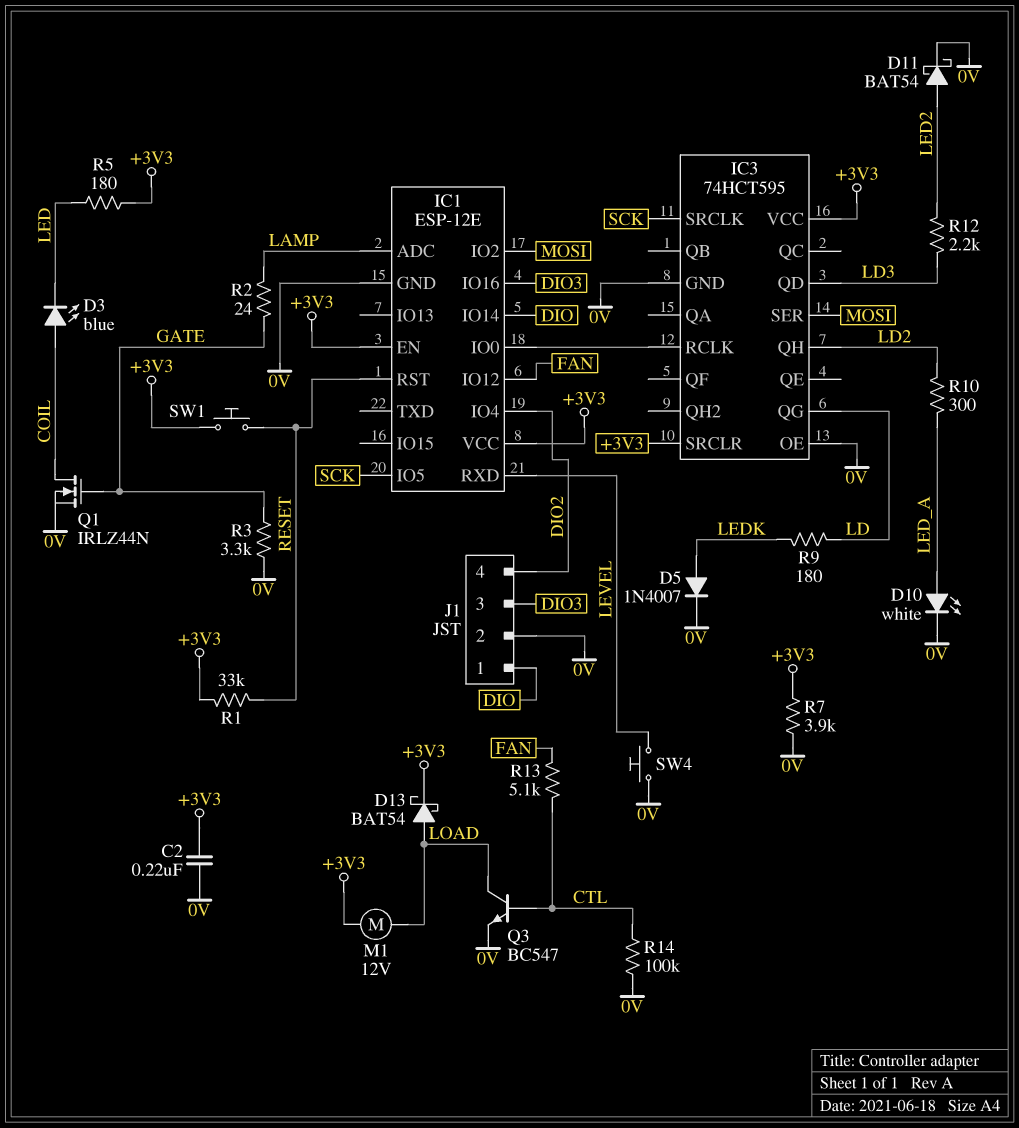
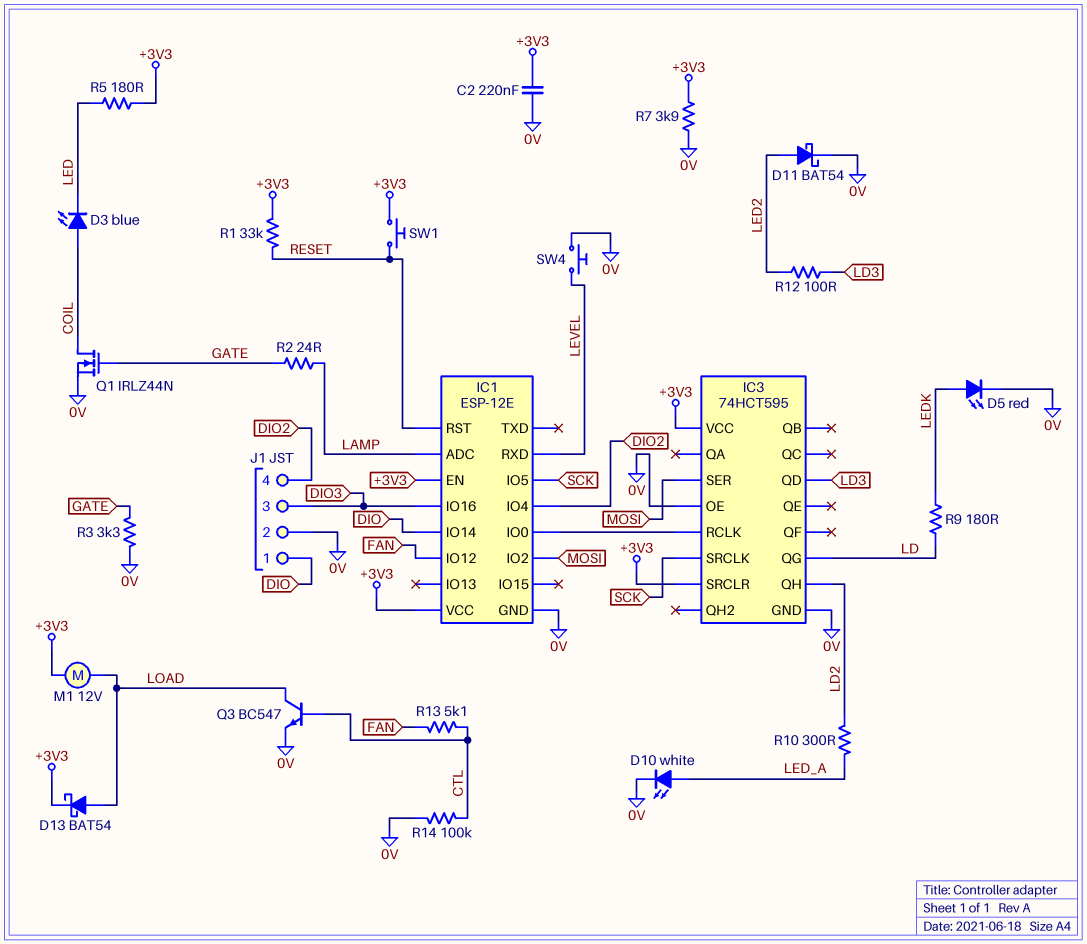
D5: diode 1N4007 (A LEDK, K 0V) -> LED red (A LEDK, K 0V)
R12: 2.2k (LD3, LED2) -> 100 (LD3, LED2)

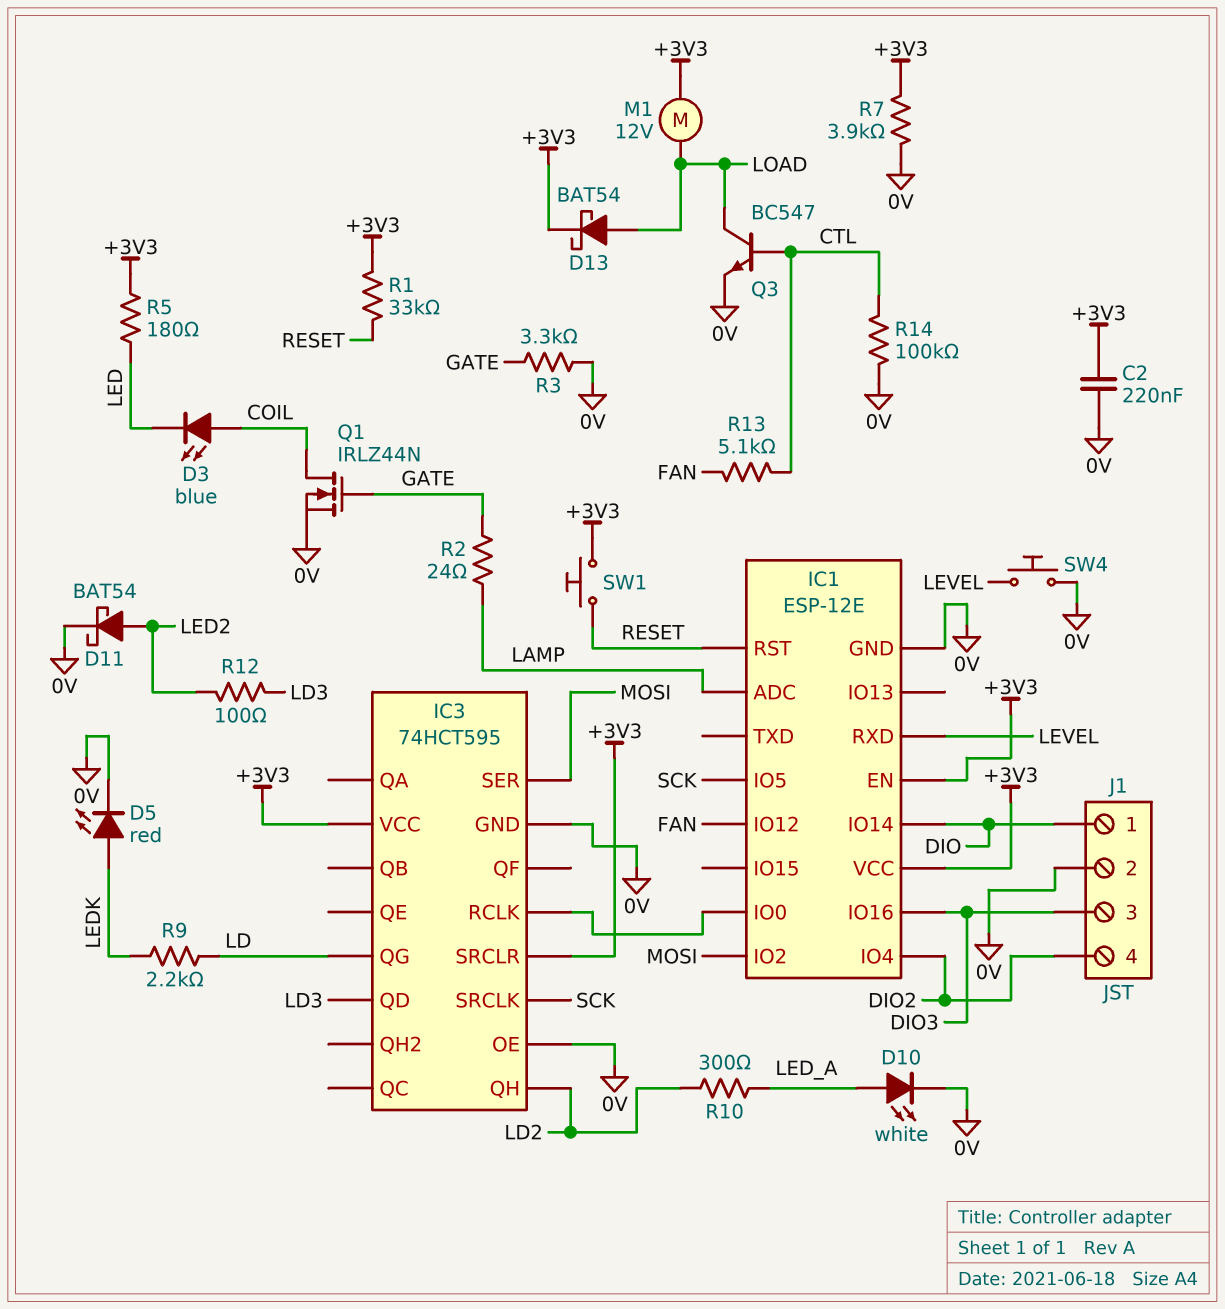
R9: 180 (LD, LEDK) -> 2.2k (LD, LEDK)

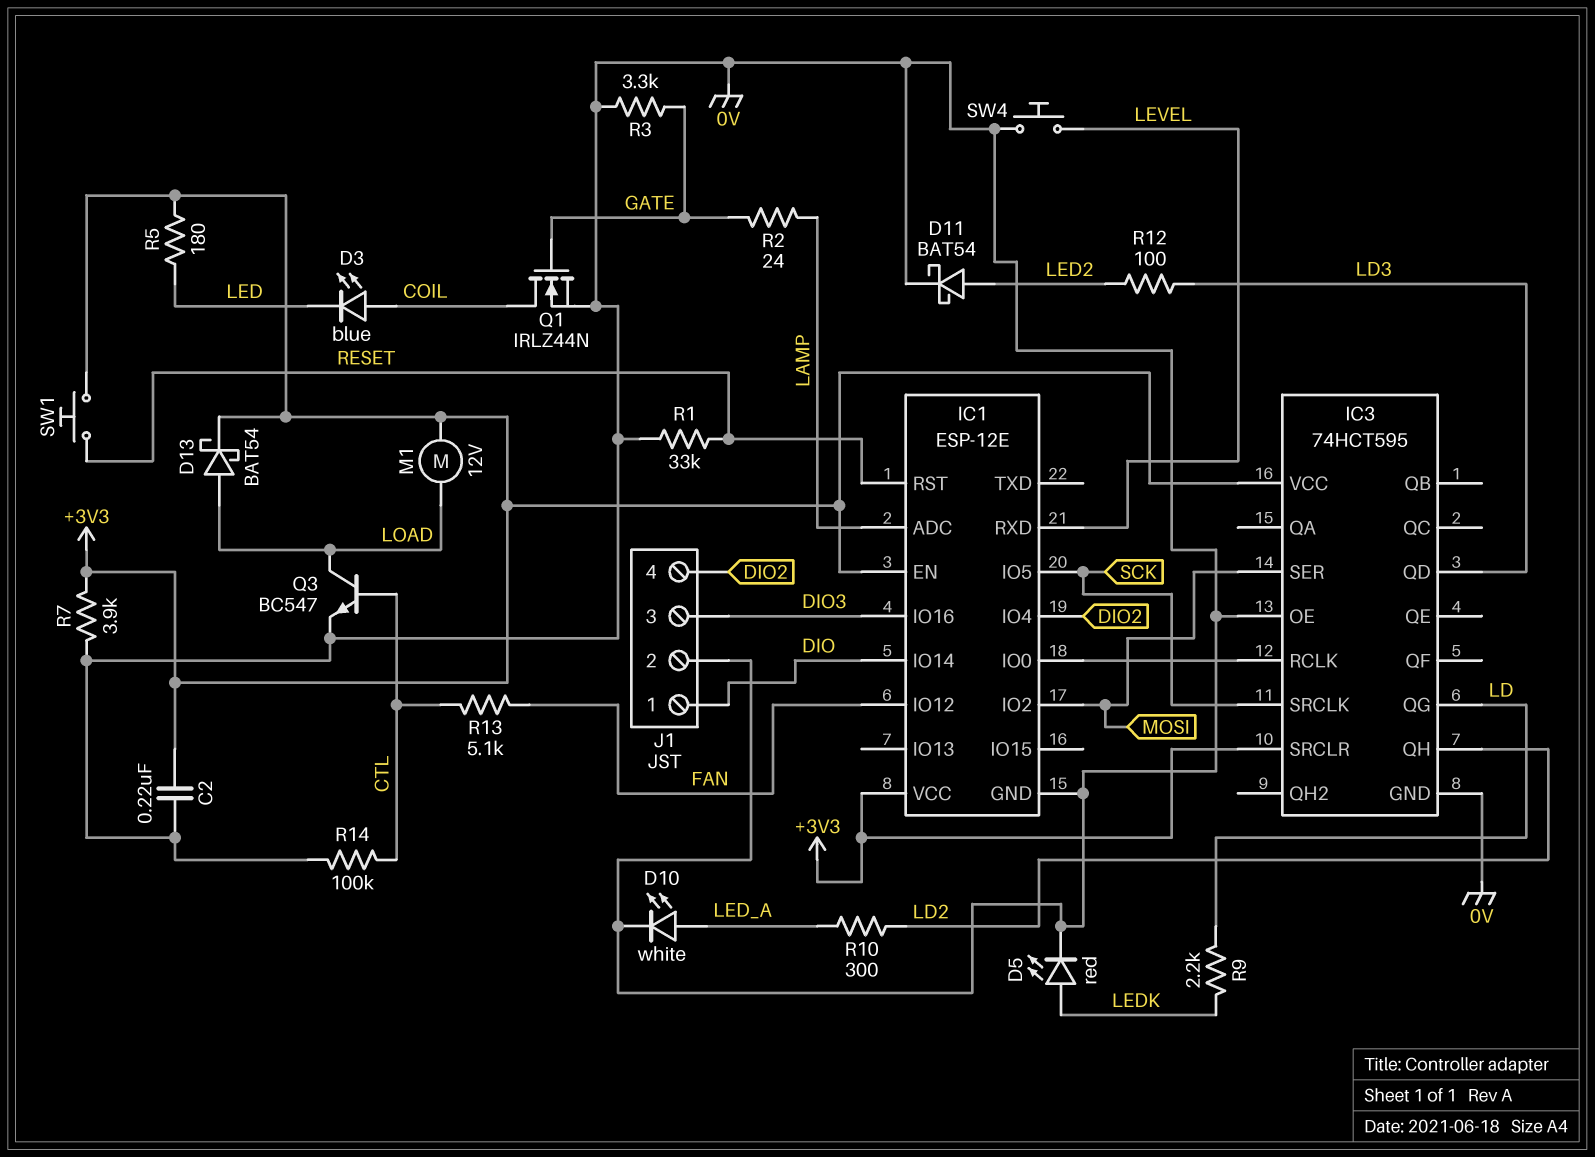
R1: 33k (+3V3, RESET) -> 33k (0V, RESET)

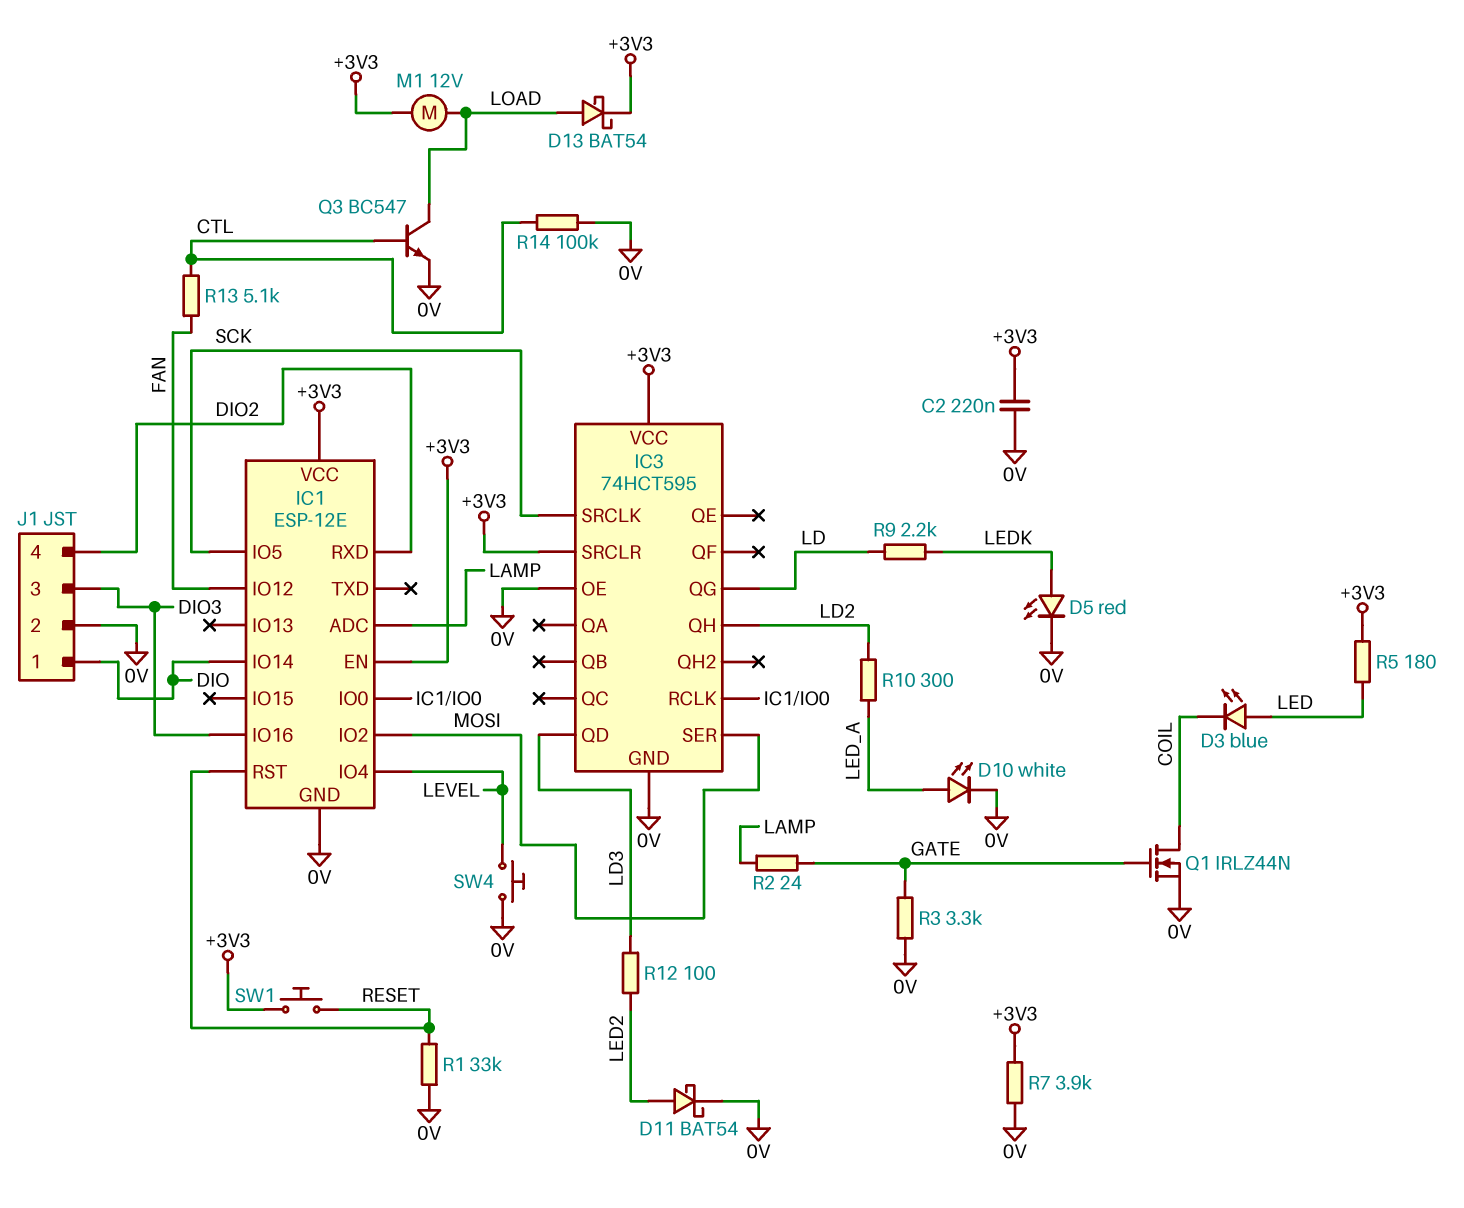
D3: LED blue (A COIL, K LED) -> LED blue (A LED, K COIL)
IC1 pin IO4: DIO2 -> LEVEL
IC1 pin RXD: LEVEL -> DIO2

